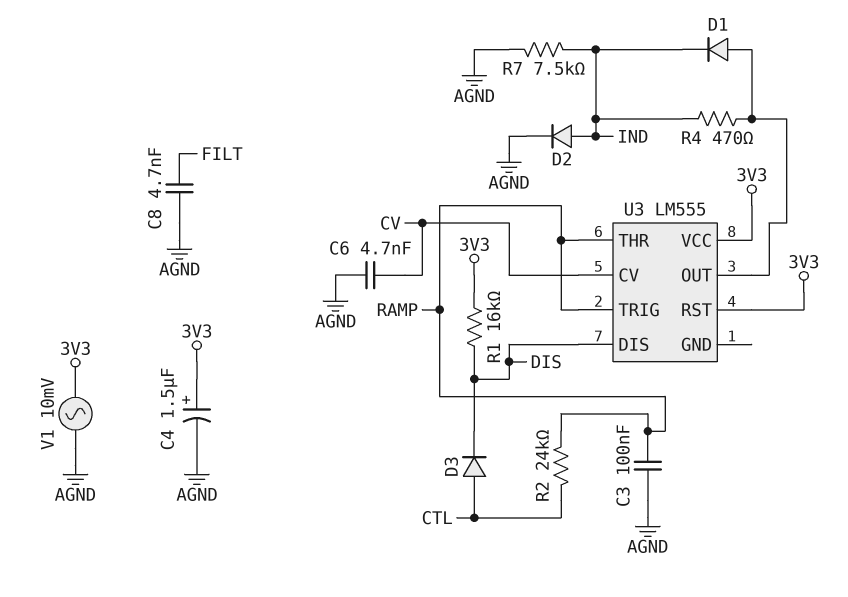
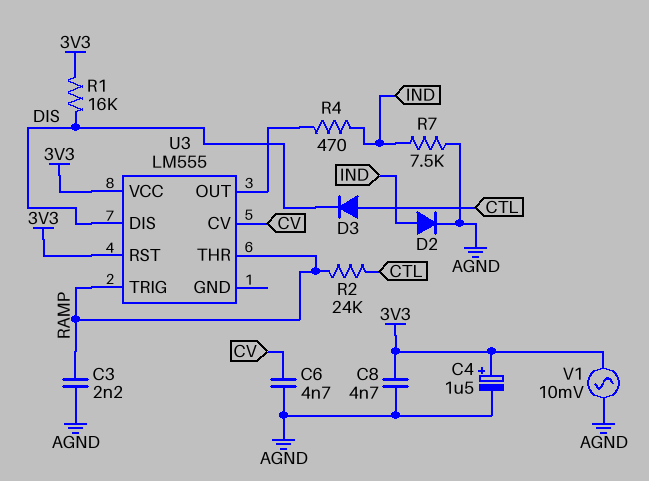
C3: 100nF (AGND, RAMP) -> 2.2nF (AGND, RAMP)
C8: 4.7nF (AGND, FILT) -> 4.7nF (3V3, AGND)
D1: diode (A U3/OUT, K IND) -> none

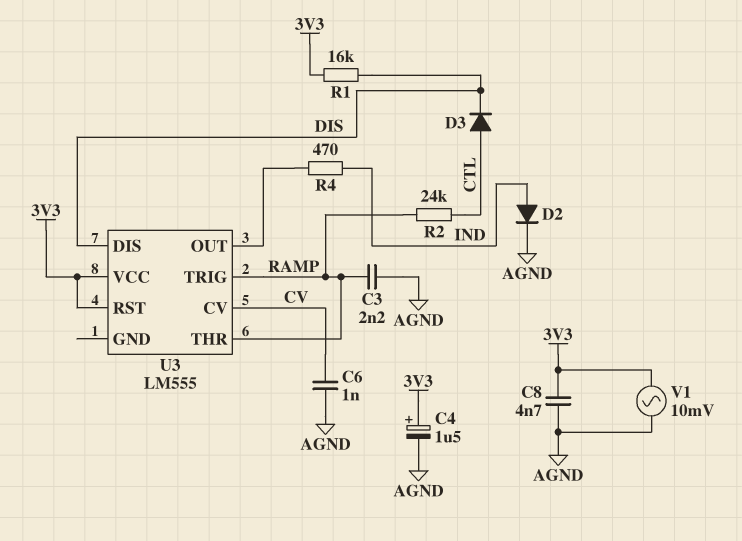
C6: 4.7nF (AGND, CV) -> 1nF (AGND, CV)
R7: 7.5k (AGND, IND) -> none

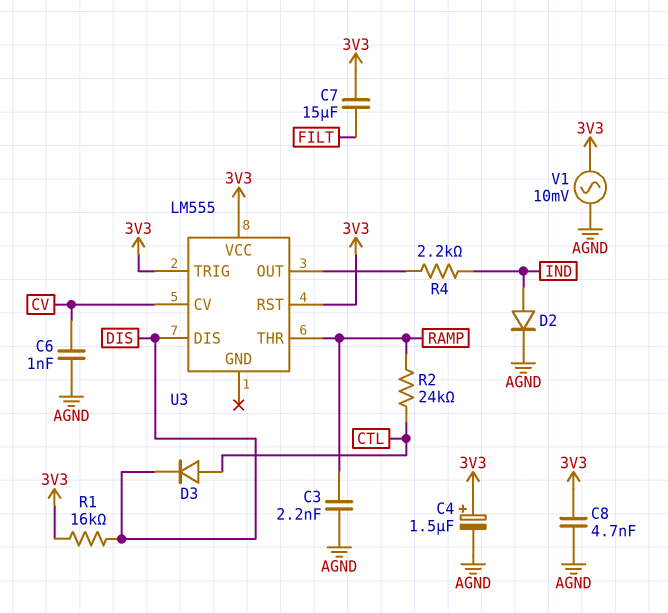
C7: none -> 15uF (3V3, FILT)
R4: 470 (IND, U3/OUT) -> 2.2k (IND, U3/OUT)
U3 pin TRIG: RAMP -> 3V3

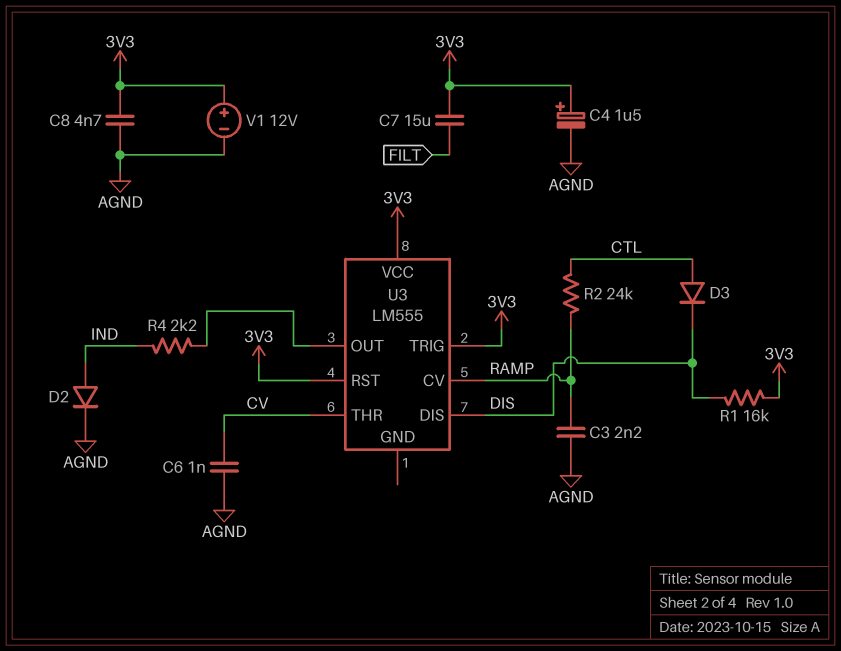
U3 pin CV: CV -> RAMP
U3 pin THR: RAMP -> CV
V1: AC 10mV (3V3, AGND) -> 12V (plus 3V3, minus AGND)

